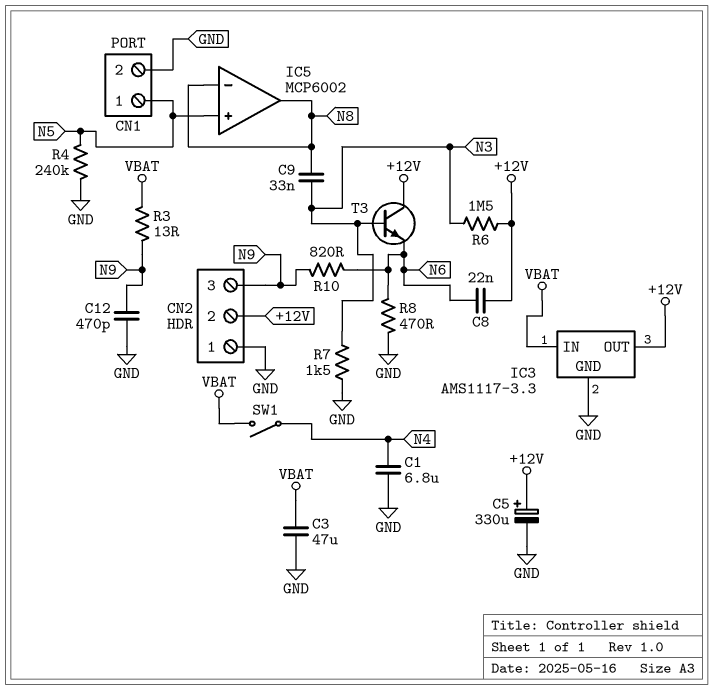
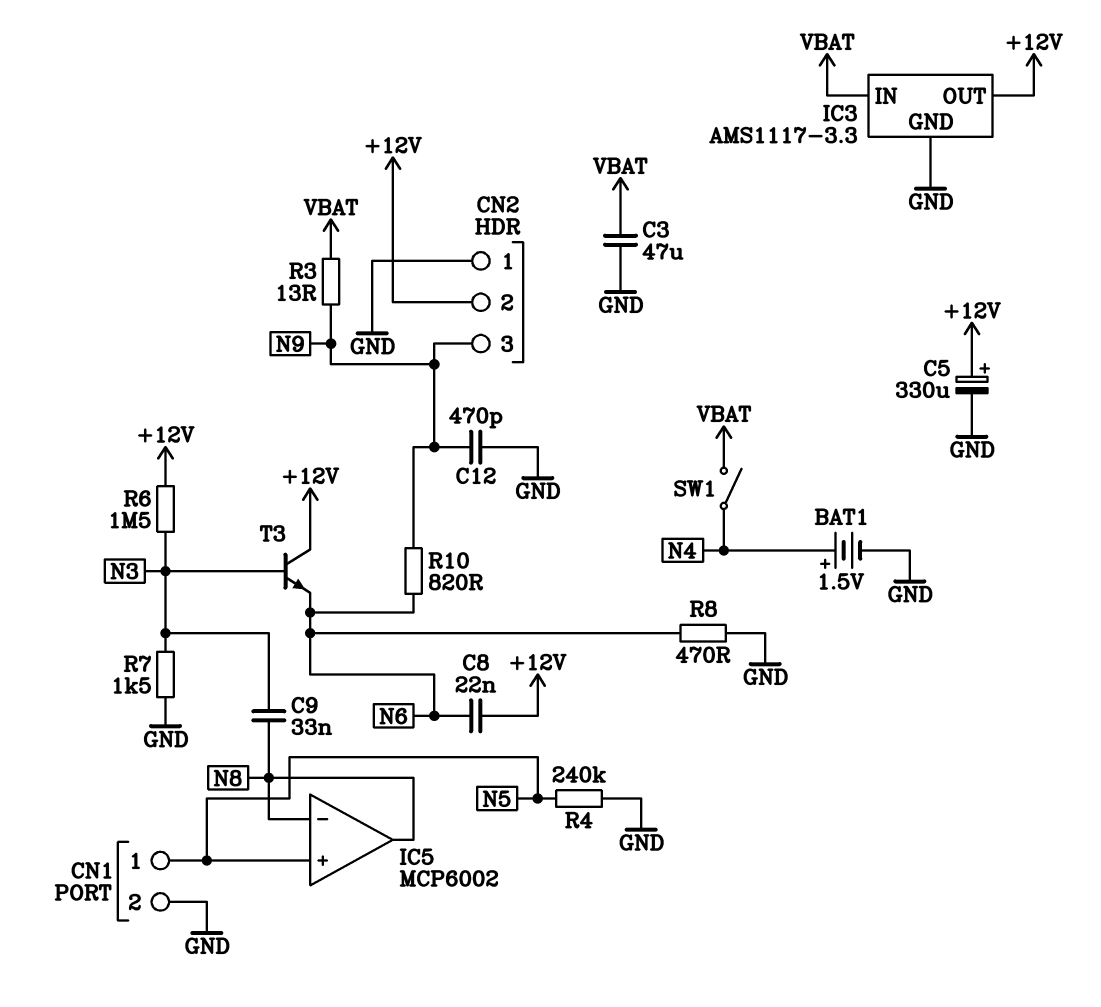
BAT1: none -> 1.5V (plus N4, minus GND)
C1: 6.8uF (GND, N4) -> none

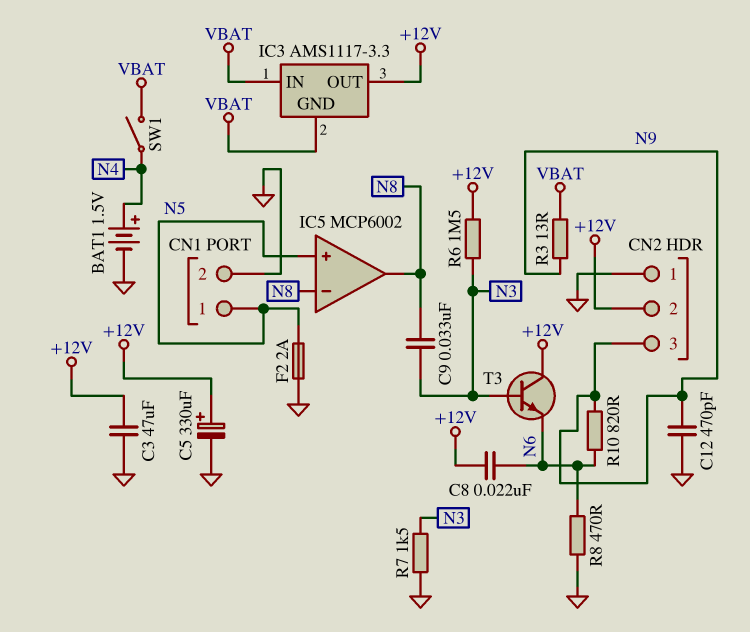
C3: 47uF (GND, VBAT) -> 47uF (+12V, GND)
F2: none -> 2A (GND, N5)
IC3 pin GND: GND -> VBAT
R4: 240k (GND, N5) -> none

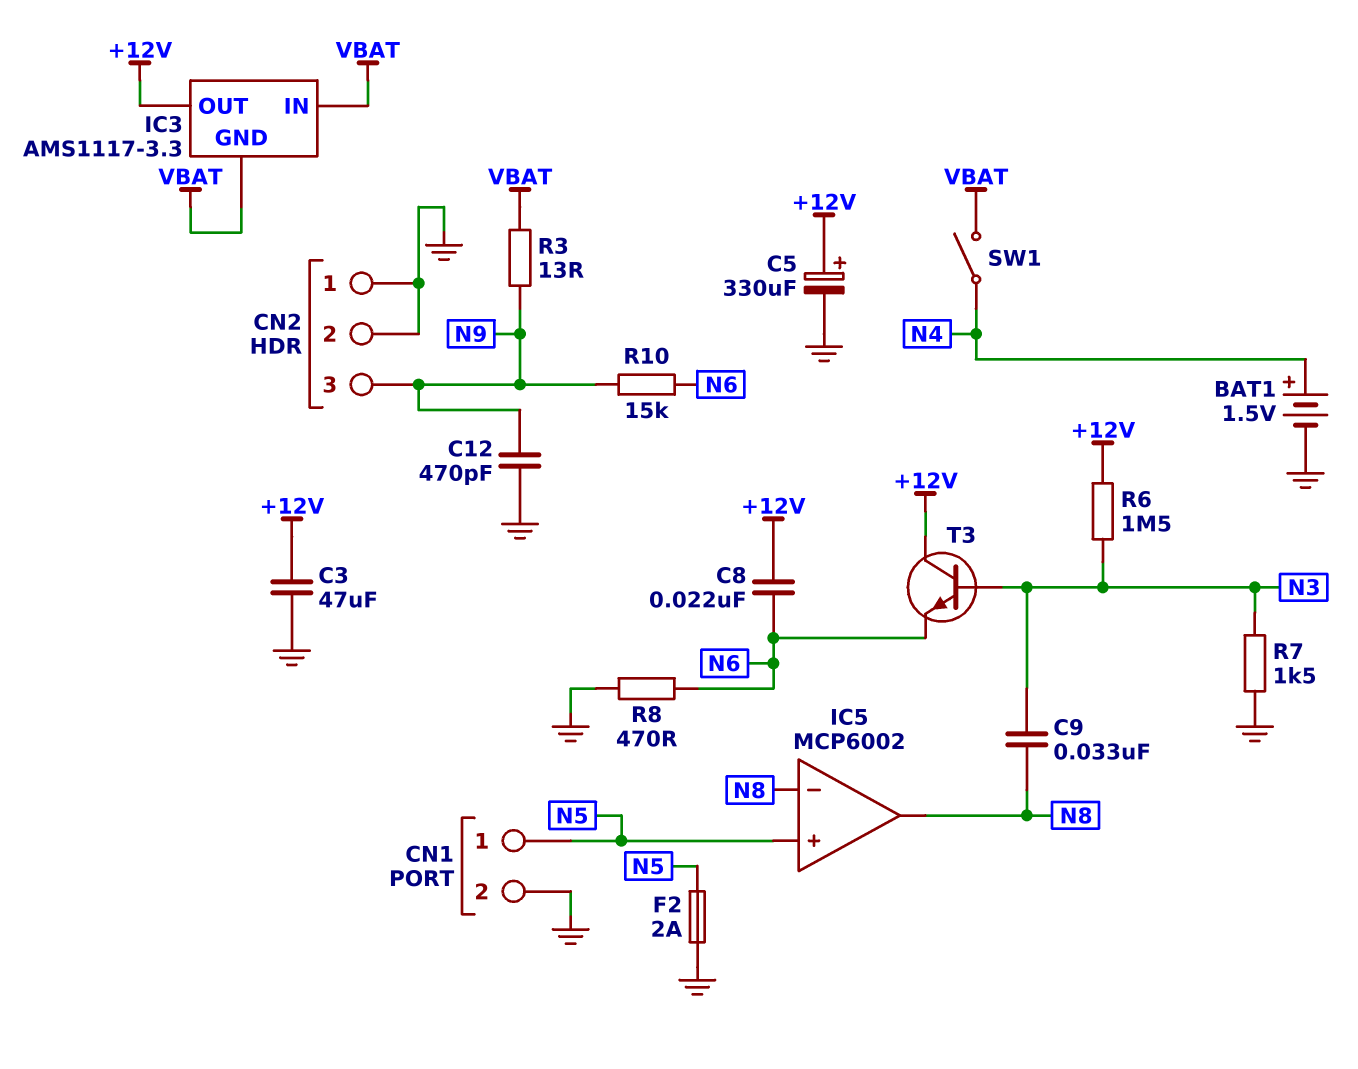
CN2 pin 2: +12V -> GND
R10: 820 (N6, N9) -> 15k (N6, N9)

